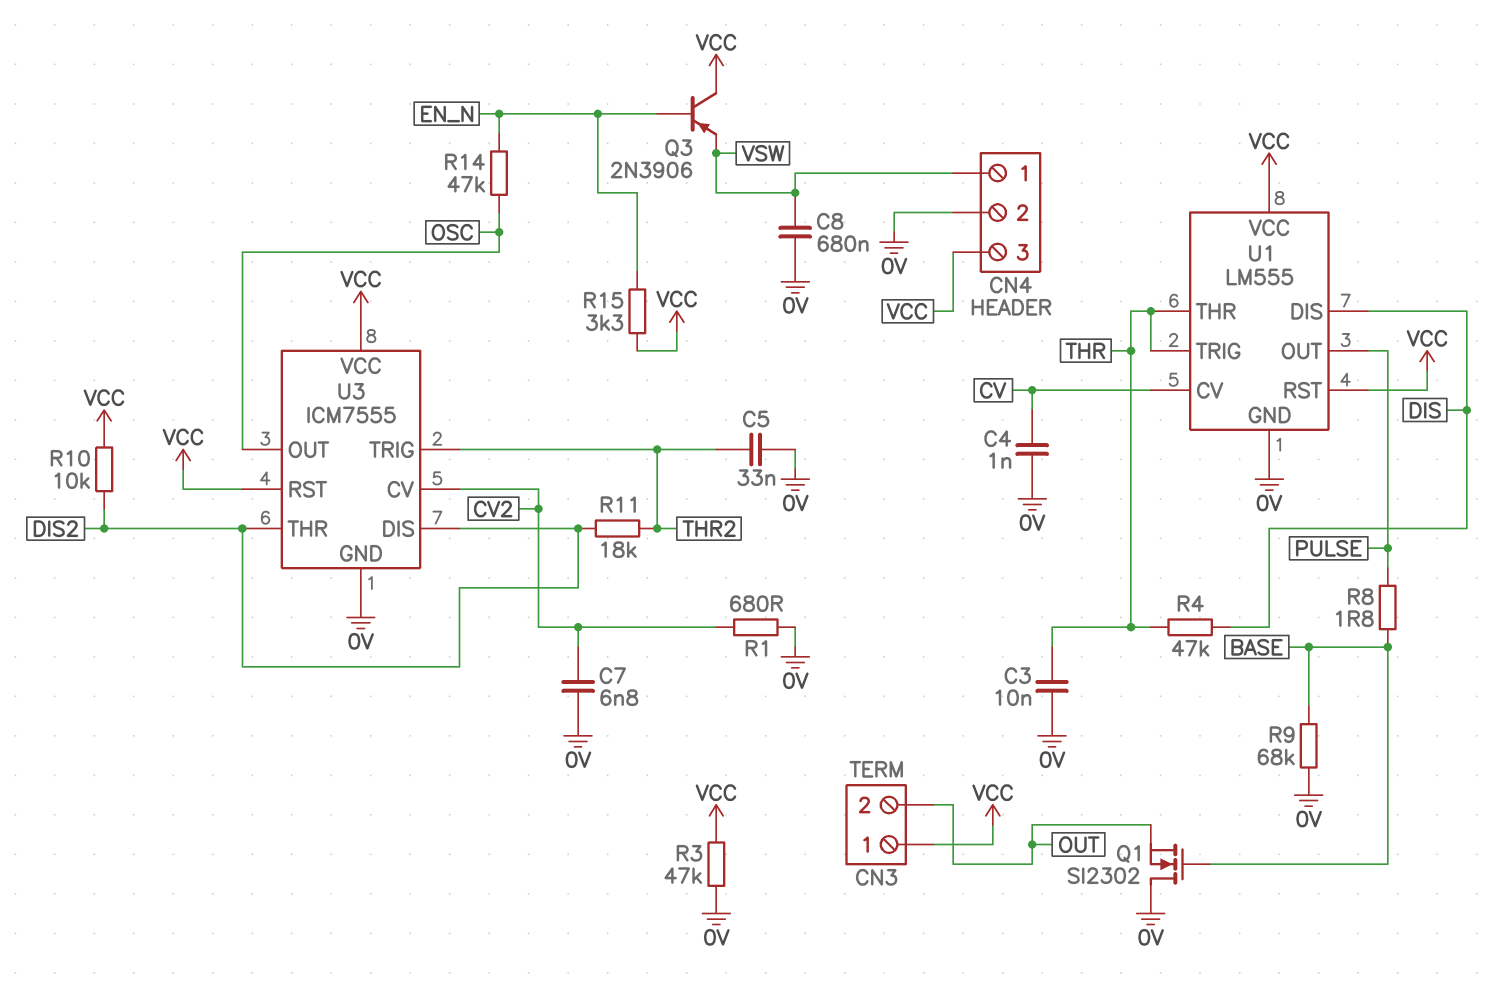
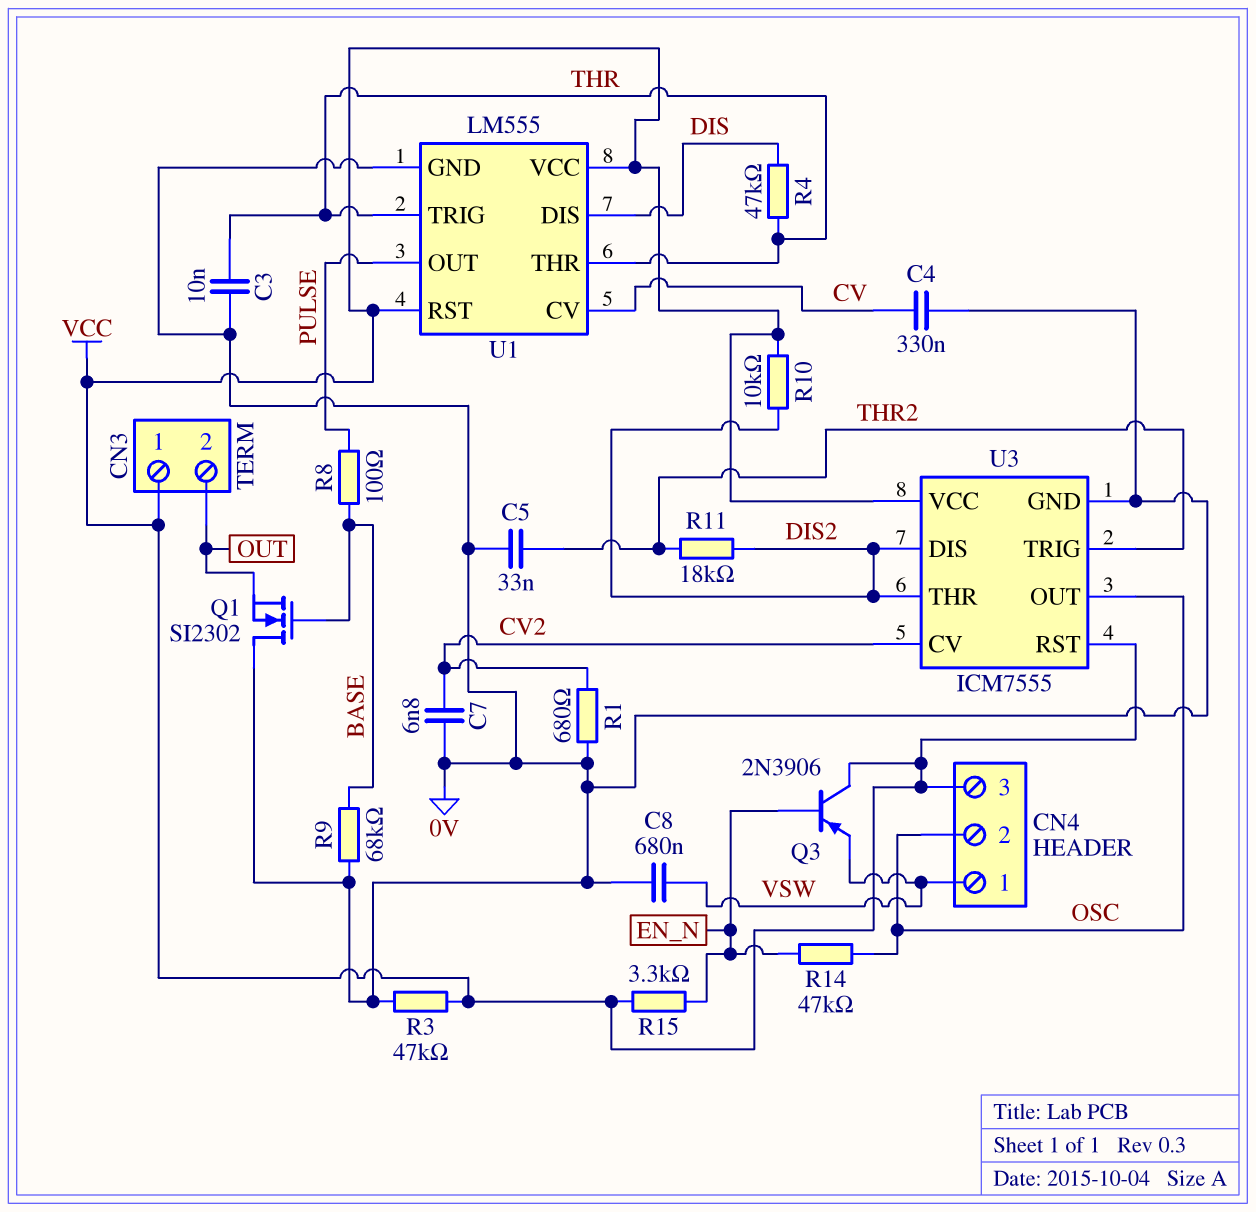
C4: 1nF (0V, CV) -> 330nF (0V, CV)
CN4 pin 2: 0V -> OSC
R8: 1.8 (BASE, PULSE) -> 100 (BASE, PULSE)

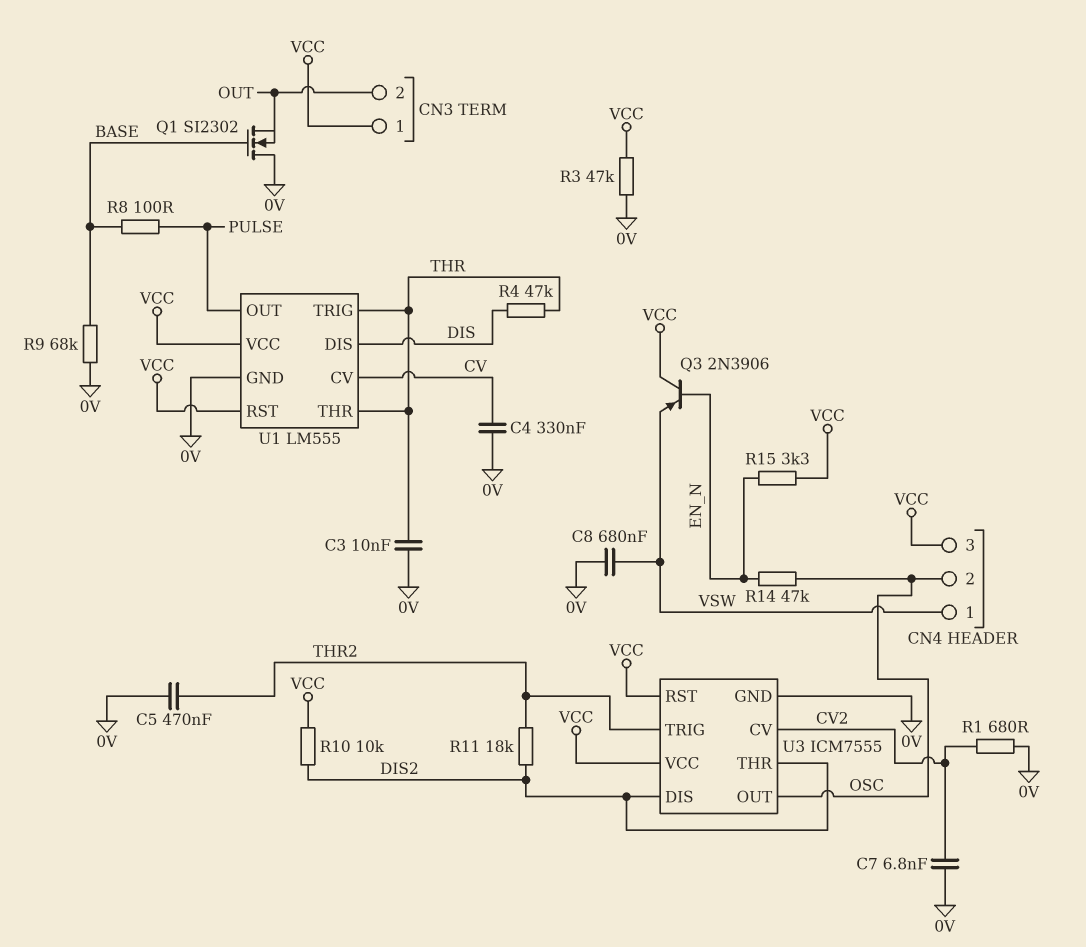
C5: 33nF (0V, THR2) -> 470nF (0V, THR2)

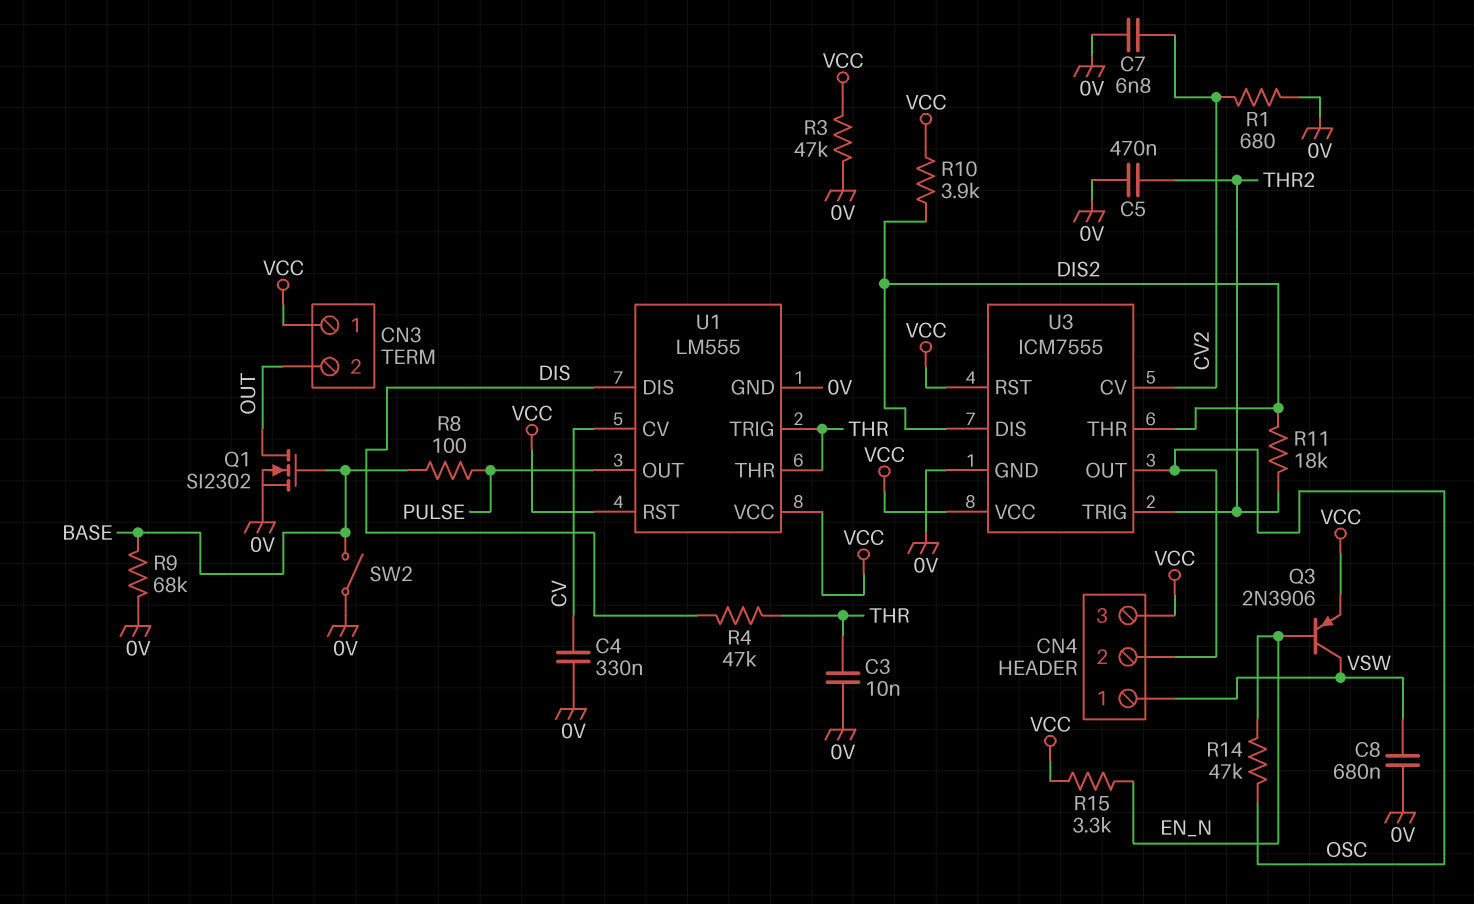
Q1: NMOS SI2302 (G BASE, D 0V, S OUT) -> NMOS SI2302 (G BASE, D OUT, S 0V)
Q3: PNP 2N3906 (B EN_N, C VCC, E VSW) -> PNP 2N3906 (B EN_N, C VSW, E VCC)
R10: 10k (DIS2, VCC) -> 3.9k (DIS2, VCC)
SW2: none -> switch (0V, BASE)

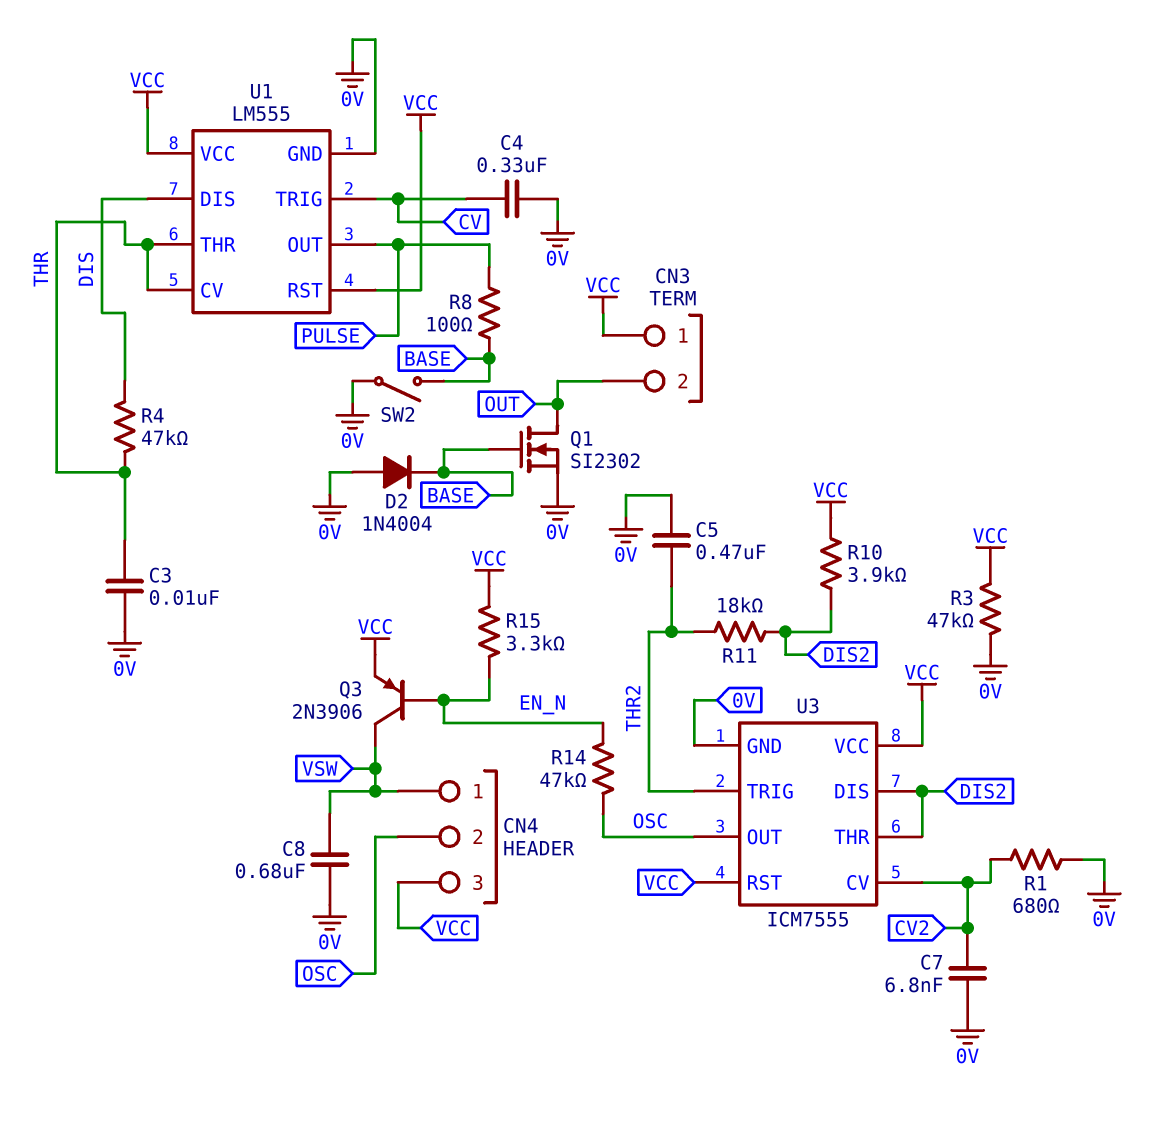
D2: none -> diode 1N4004 (A 0V, K BASE)
R9: 68k (0V, BASE) -> none
U1 pin CV: CV -> THR
U1 pin TRIG: THR -> CV

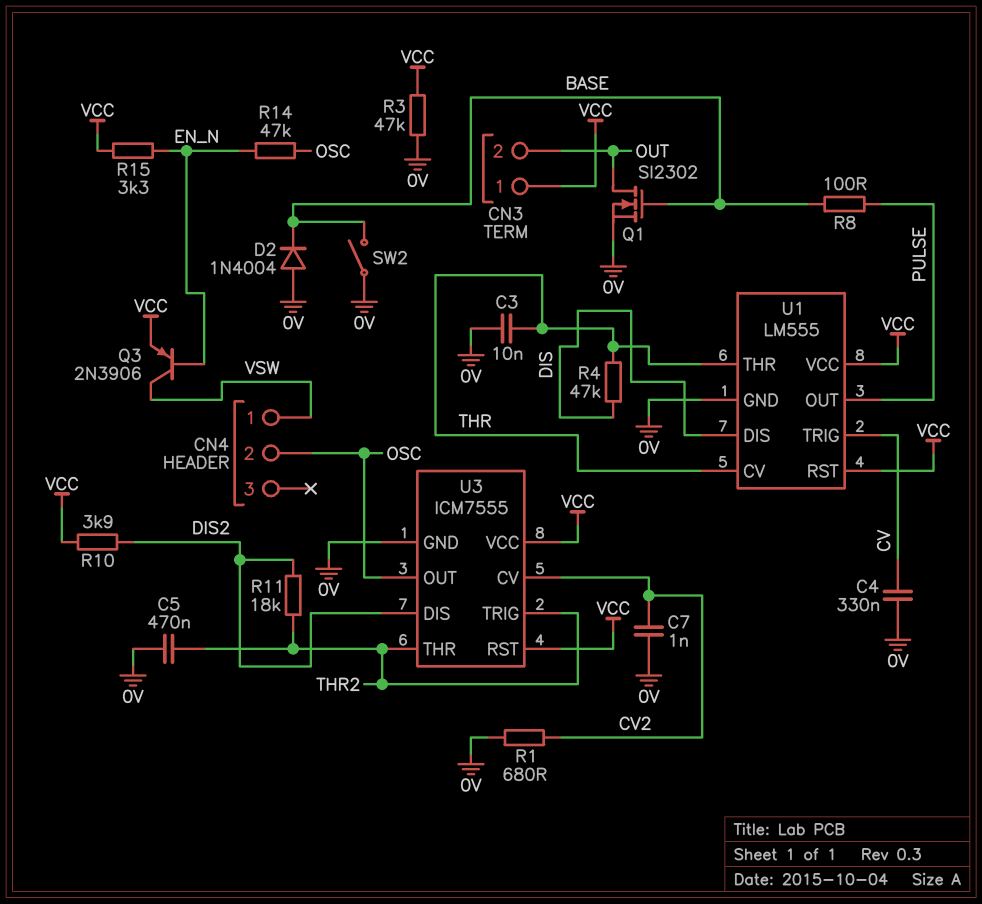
C7: 6.8nF (0V, CV2) -> 1nF (0V, CV2)
C8: 680nF (0V, VSW) -> none
CN4 pin 3: VCC -> none
U3 pin THR: DIS2 -> THR2

